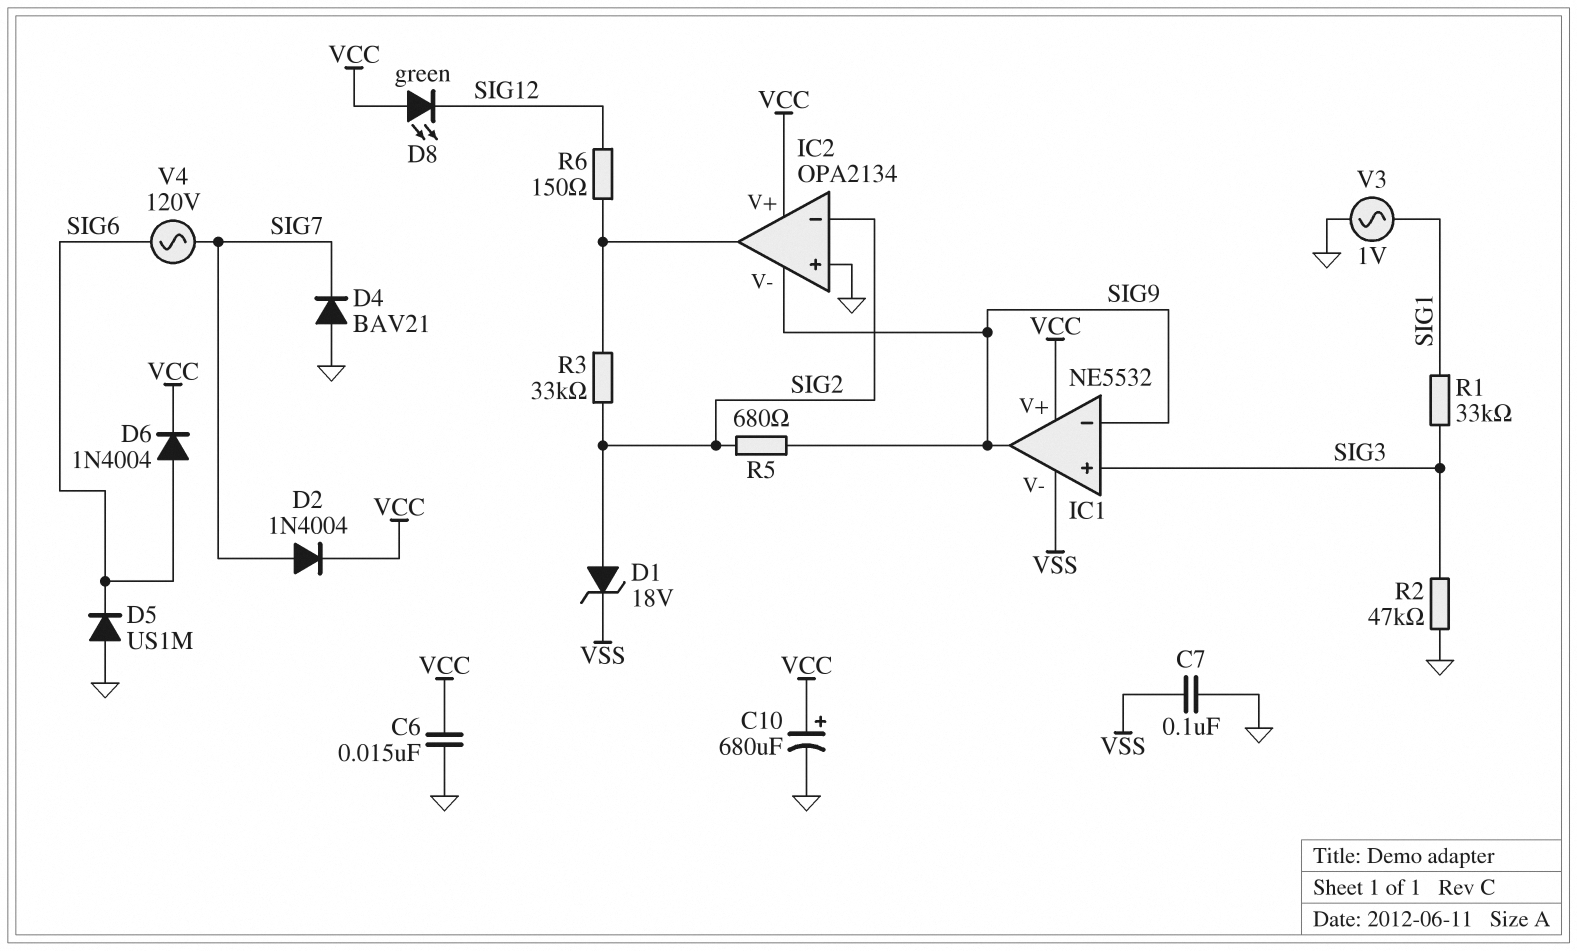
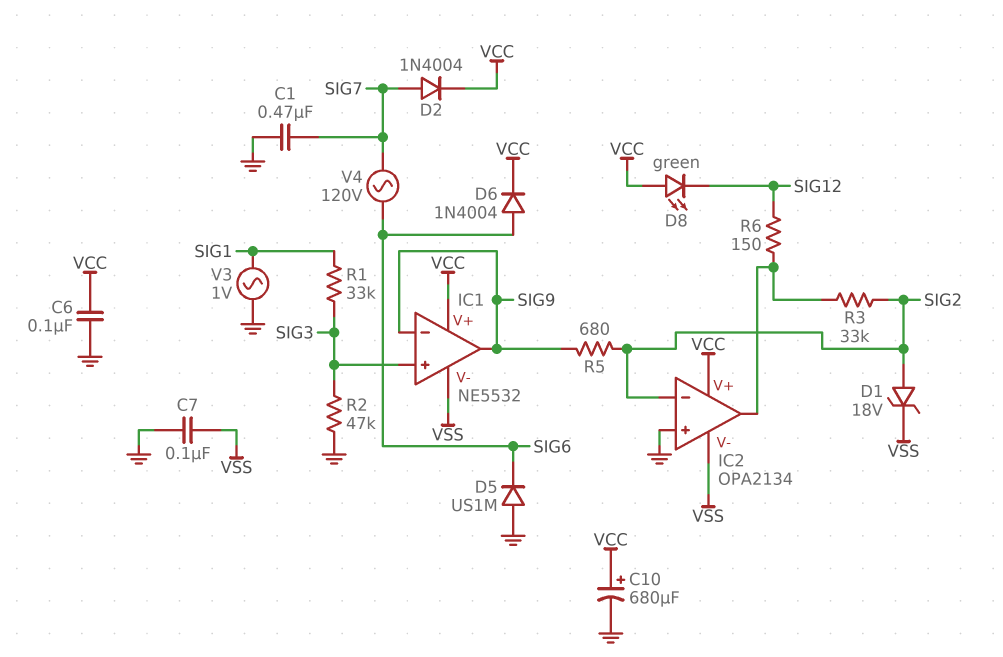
C1: none -> 470nF (GND, SIG7)
C6: 15nF (GND, VCC) -> 100nF (GND, VCC)
D4: diode BAV21 (A GND, K SIG7) -> none
IC2 pin V-: SIG9 -> VSS

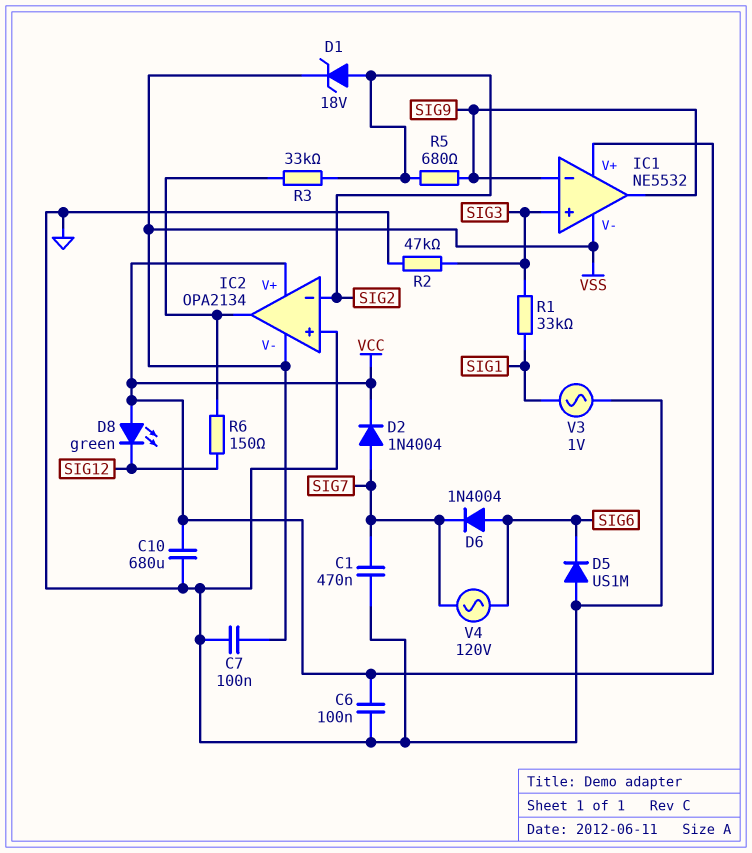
C10: 680uF (plus VCC, minus GND) -> 680uF (GND, VCC)
D6: diode 1N4004 (A SIG6, K VCC) -> diode 1N4004 (A SIG6, K SIG7)

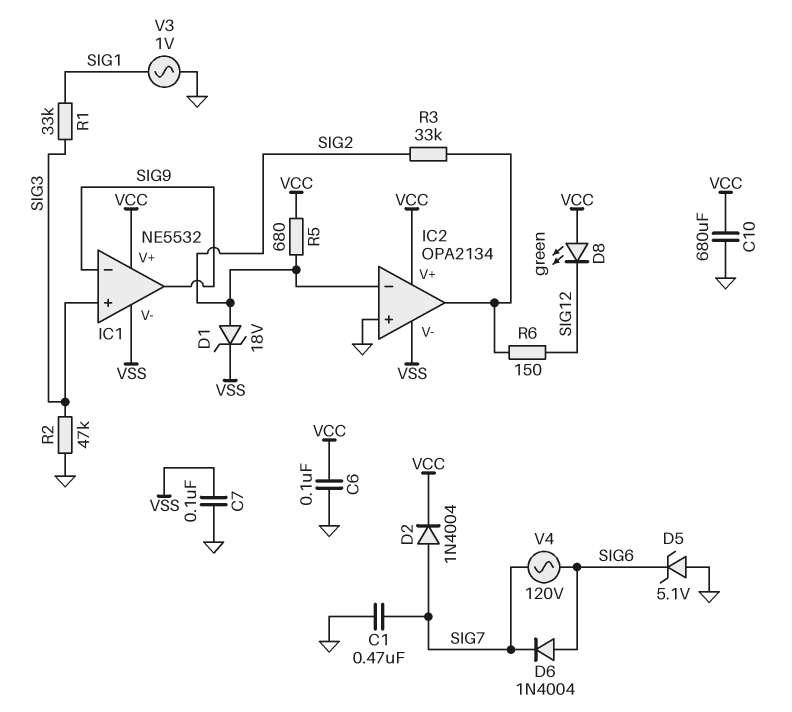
D5: diode US1M (A GND, K SIG6) -> zener 5.1V (A GND, K SIG6)
R5: 680 (SIG2, SIG9) -> 680 (SIG2, VCC)

